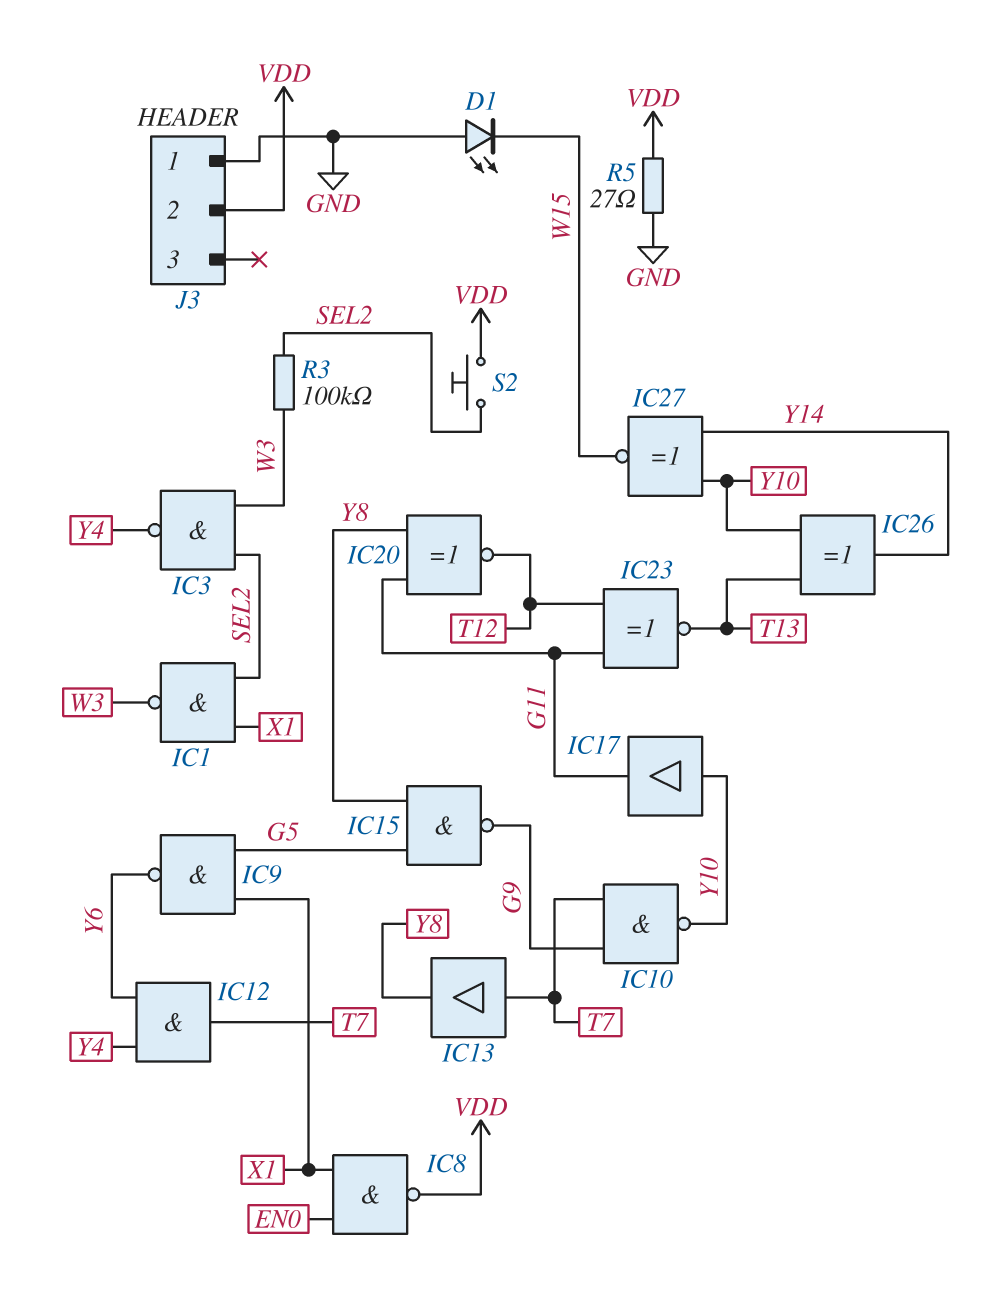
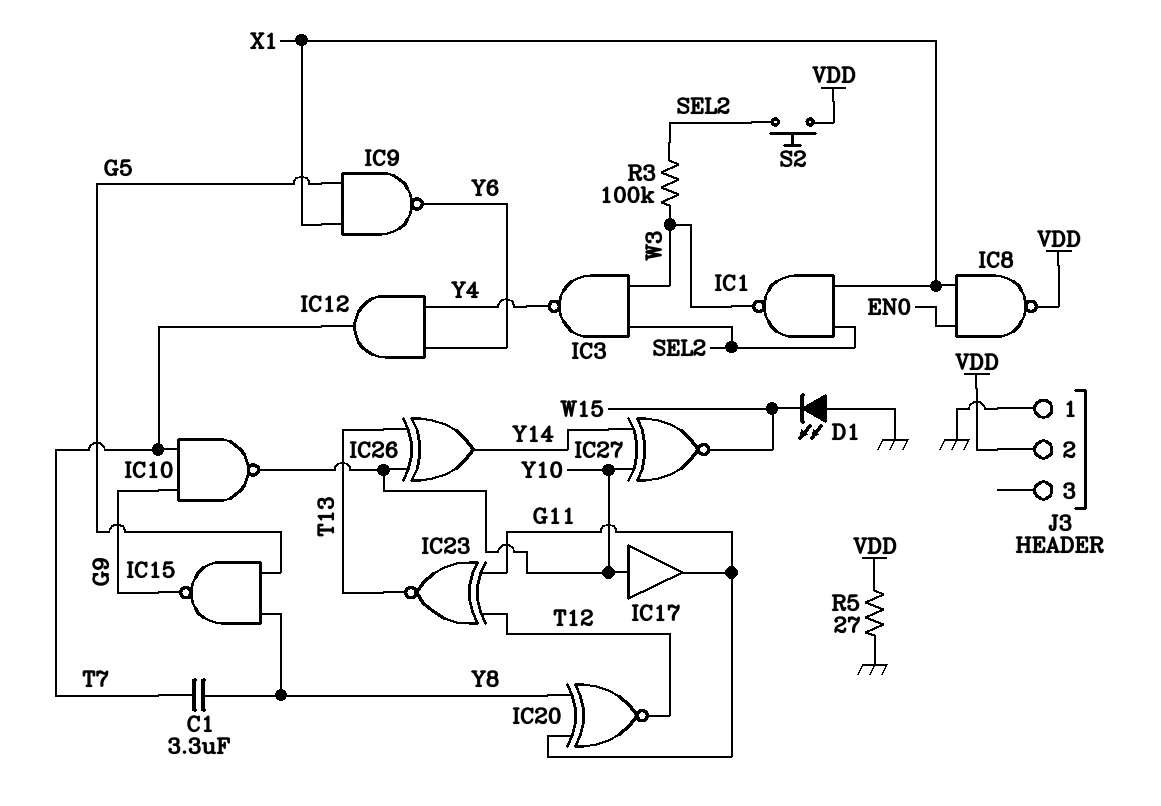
C1: none -> 3.3uF (T7, Y8)
IC13: buffer (in T7, out Y8) -> none

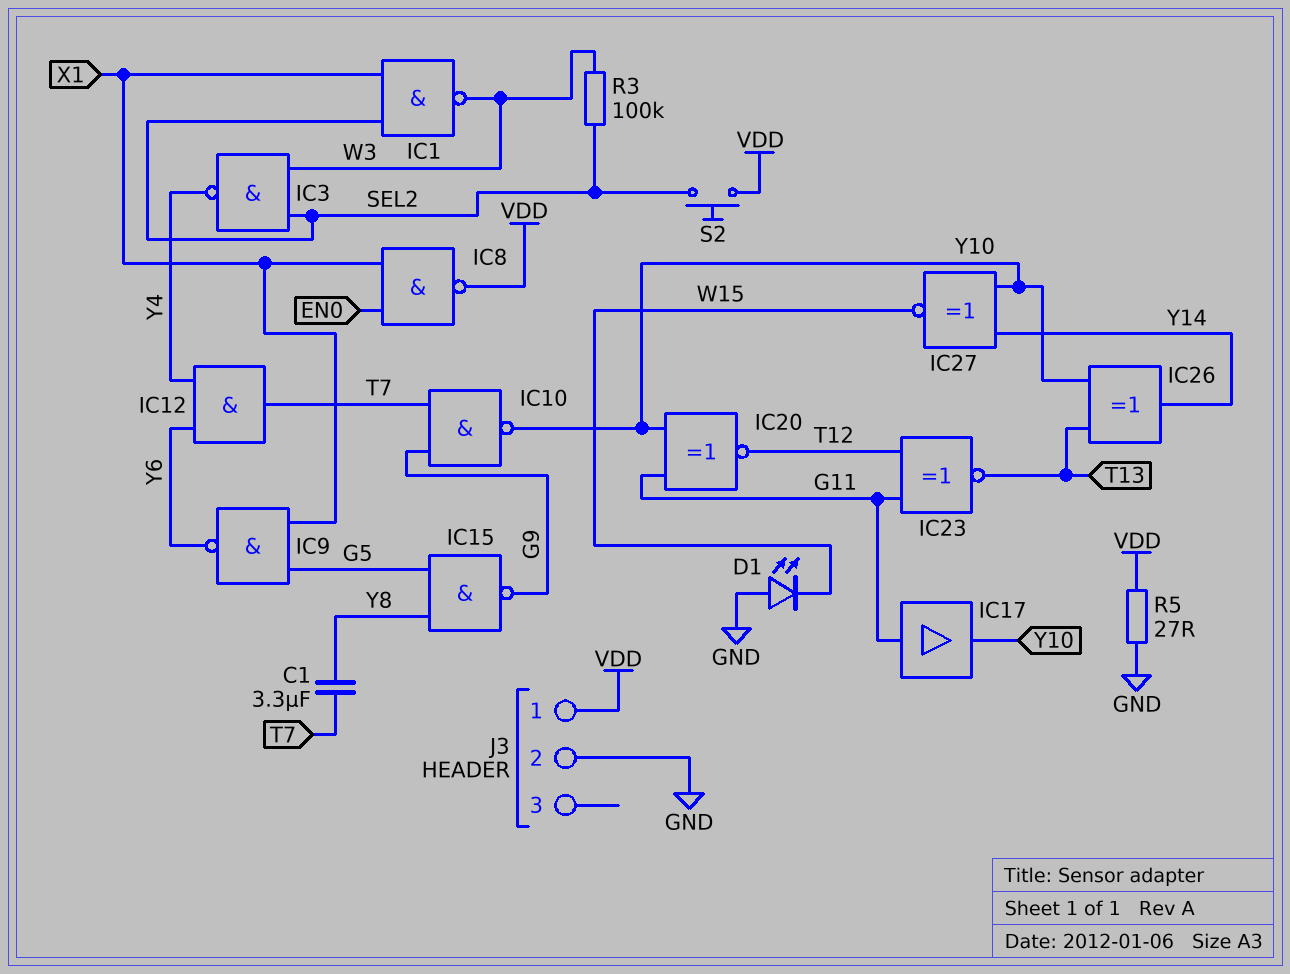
IC17: buffer (in Y10, out G11) -> buffer (in G11, out Y10)
IC20: XNOR (in G11, in Y8, out T12) -> XNOR (in G11, in Y10, out T12)
J3 pin 1: GND -> VDD
J3 pin 2: VDD -> GND

